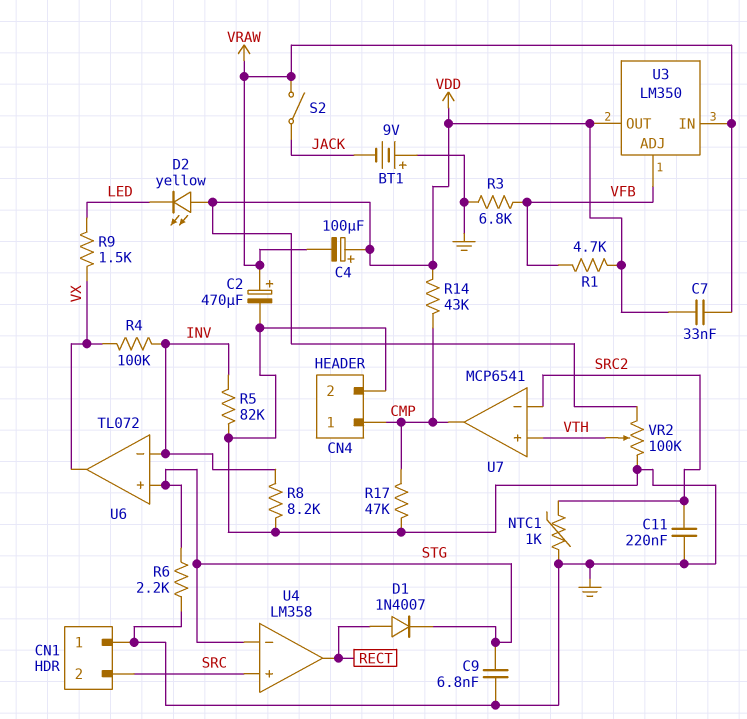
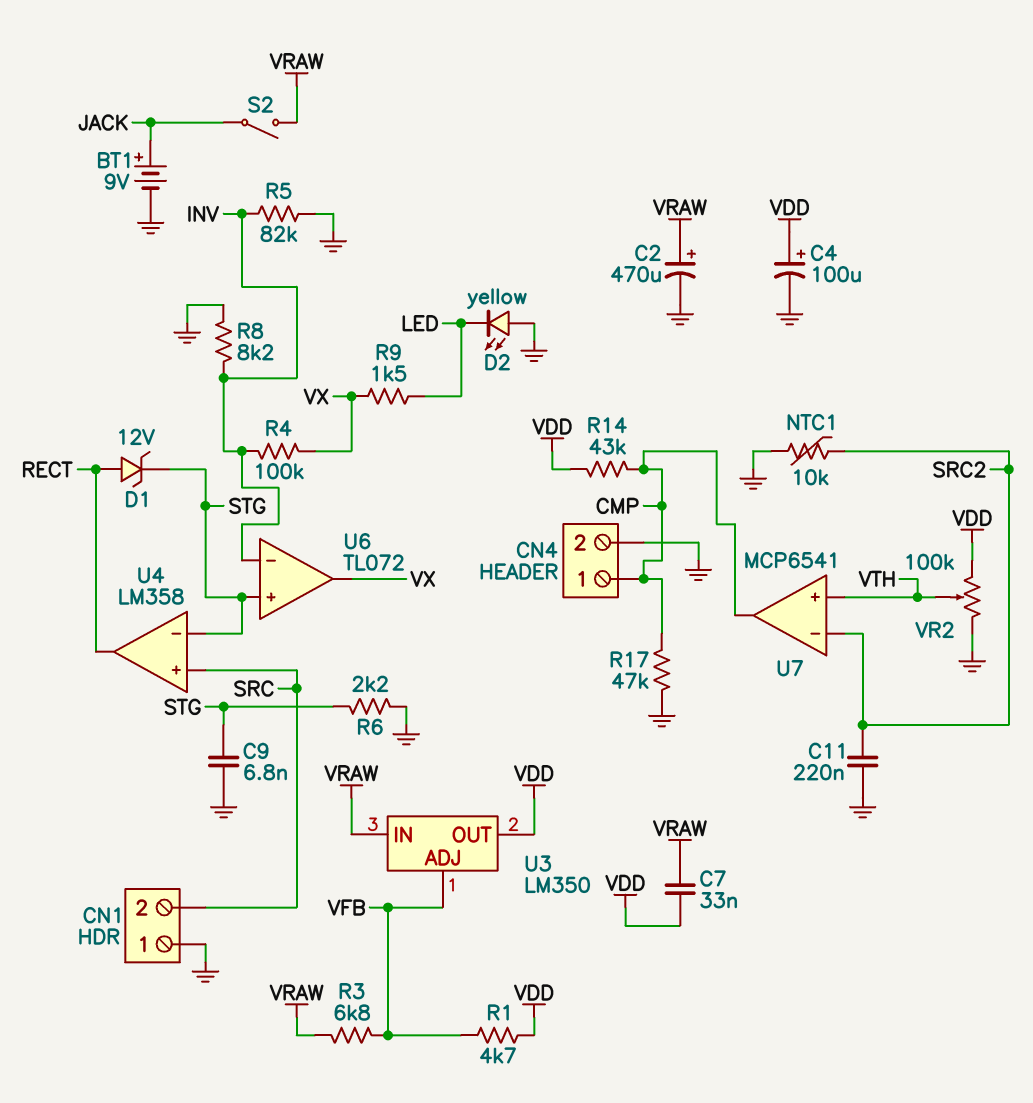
BT1: 9V (plus GND, minus JACK) -> 9V (plus JACK, minus GND)
C4: 100uF (plus VDD, minus VRAW) -> 100uF (plus VDD, minus GND)
D1: diode 1N4007 (A RECT, K STG) -> zener 12V (A RECT, K STG)
D2: LED yellow (A VDD, K LED) -> LED yellow (A GND, K LED)
NTC1: 1k (GND, SRC2) -> 10k (GND, SRC2)
R3: 6.8k (GND, VFB) -> 6.8k (VFB, VRAW)

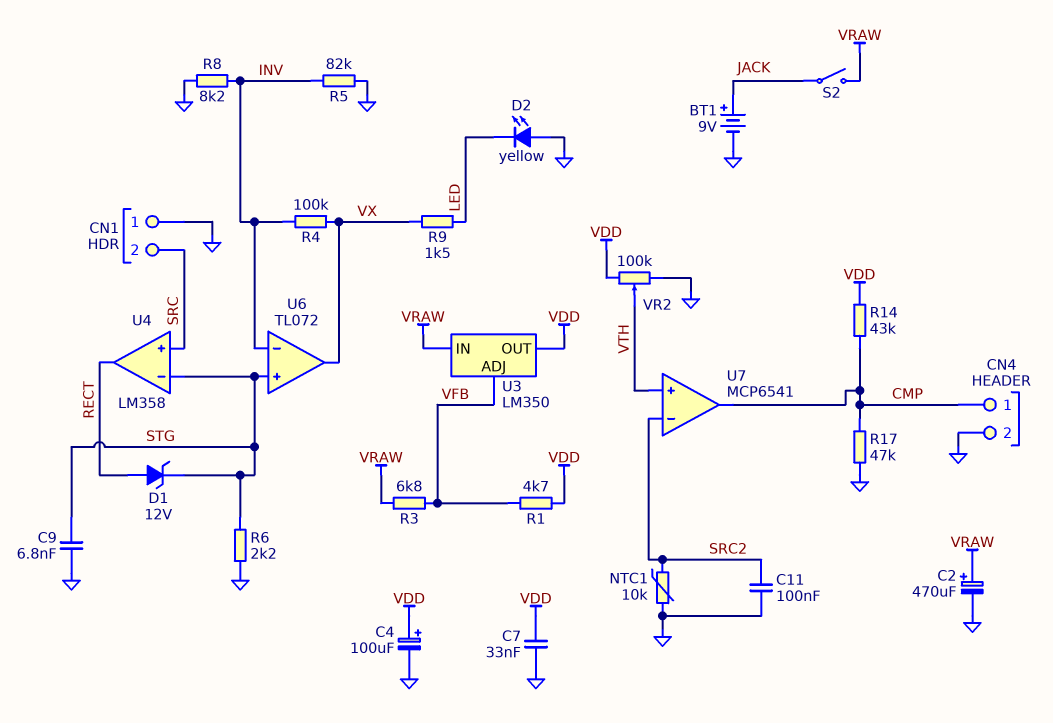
C7: 33nF (VDD, VRAW) -> 33nF (GND, VDD)
C11: 220nF (GND, SRC2) -> 100nF (GND, SRC2)

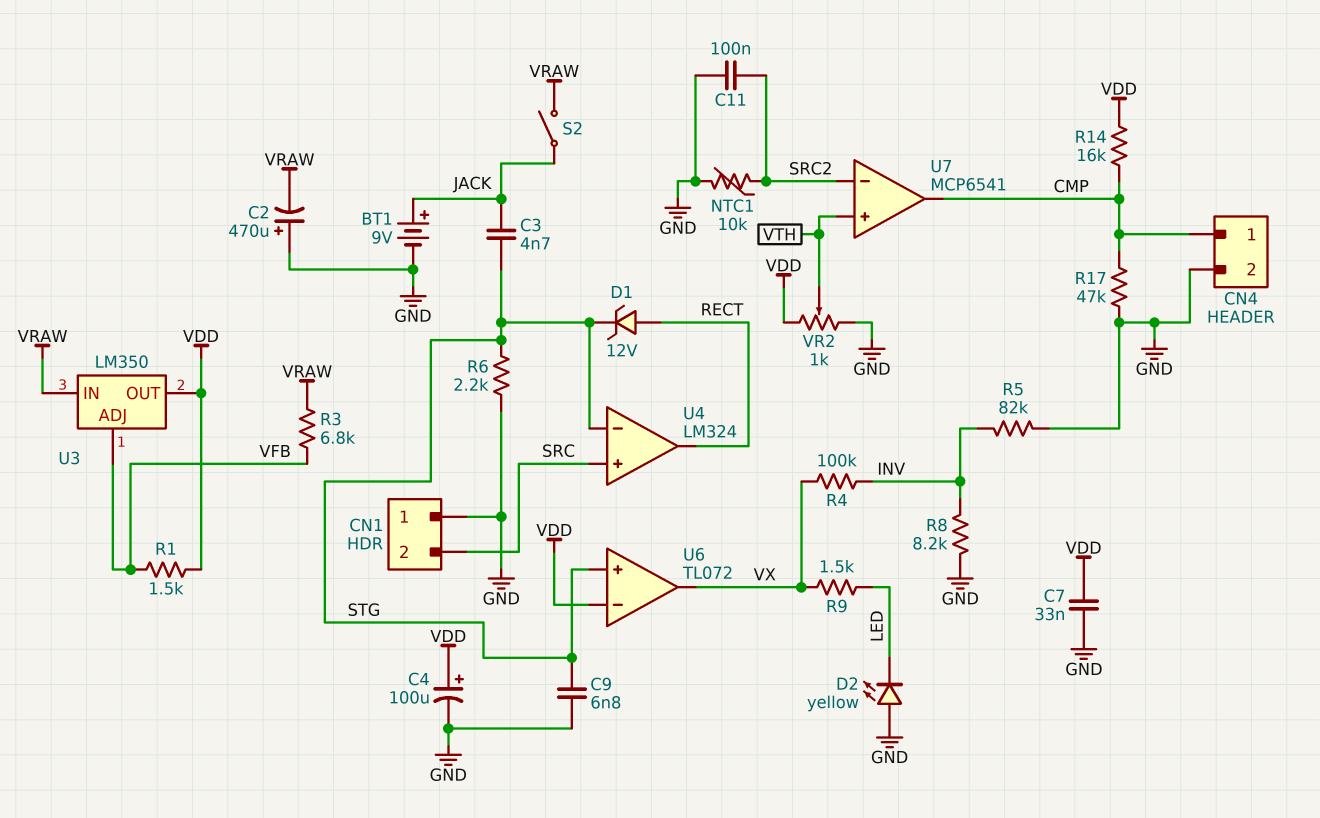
C2: 470uF (plus VRAW, minus GND) -> 470uF (plus GND, minus VRAW)
C3: none -> 4.7nF (JACK, STG)
R1: 4.7k (VDD, VFB) -> 1.5k (VDD, VFB)
R14: 43k (CMP, VDD) -> 16k (CMP, VDD)
U4: LM358 -> LM324
U6 pin in-: INV -> VDD
VR2: 100k (GND, VDD, wiper VTH) -> 1k (GND, VDD, wiper VTH)

